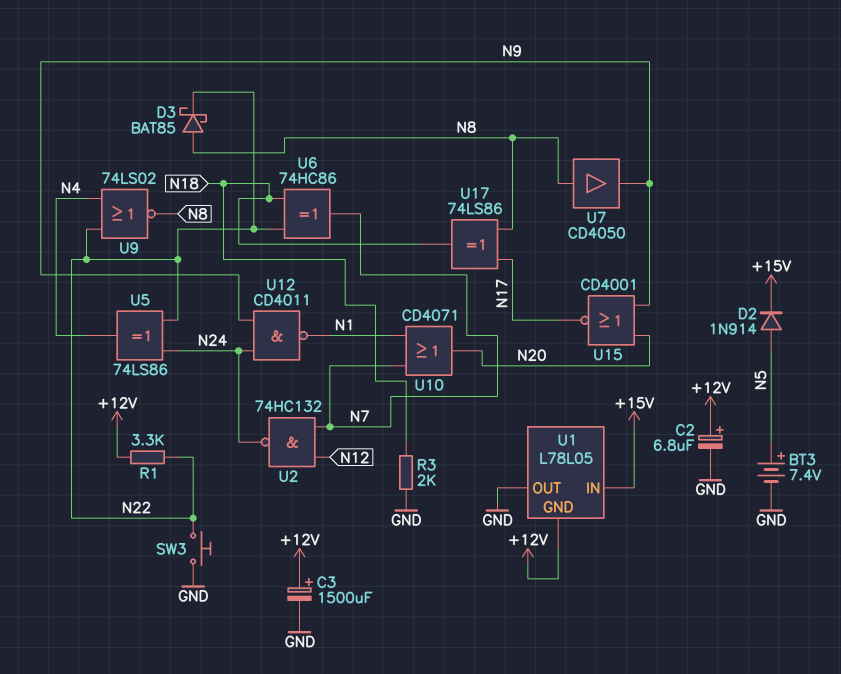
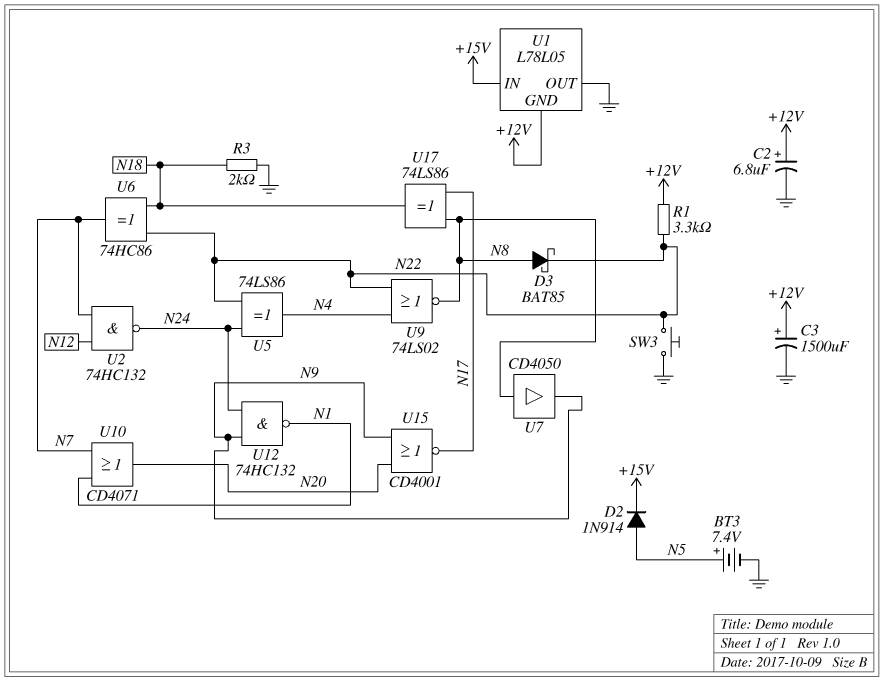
U12: NAND CD4011 (in N9, in N24, out N1) -> NAND 74HC132 (in N9, in N24, out N1)

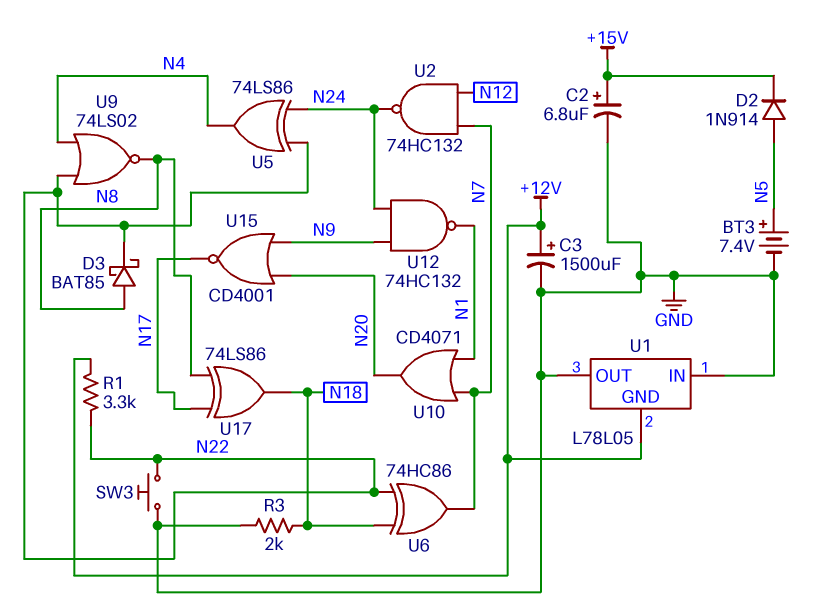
C2: 6.8uF (plus +12V, minus GND) -> 6.8uF (plus +15V, minus GND)
U1 pin IN: +15V -> GND
U7: buffer CD4050 (in N8, out N9) -> none

